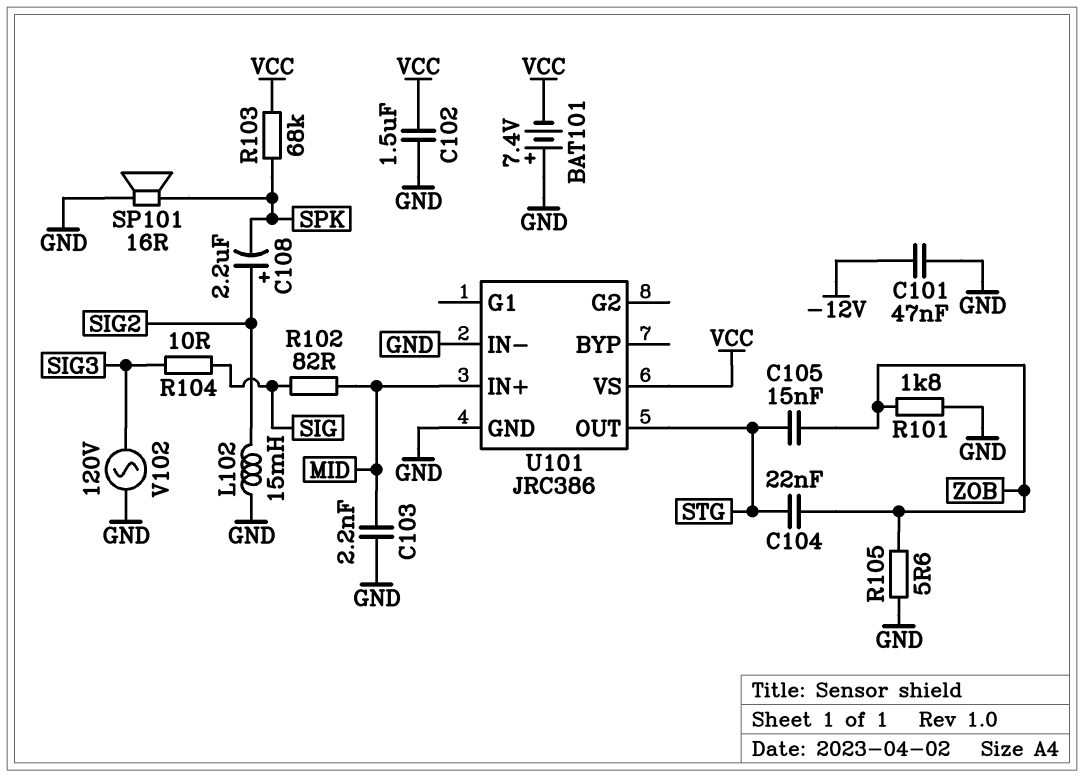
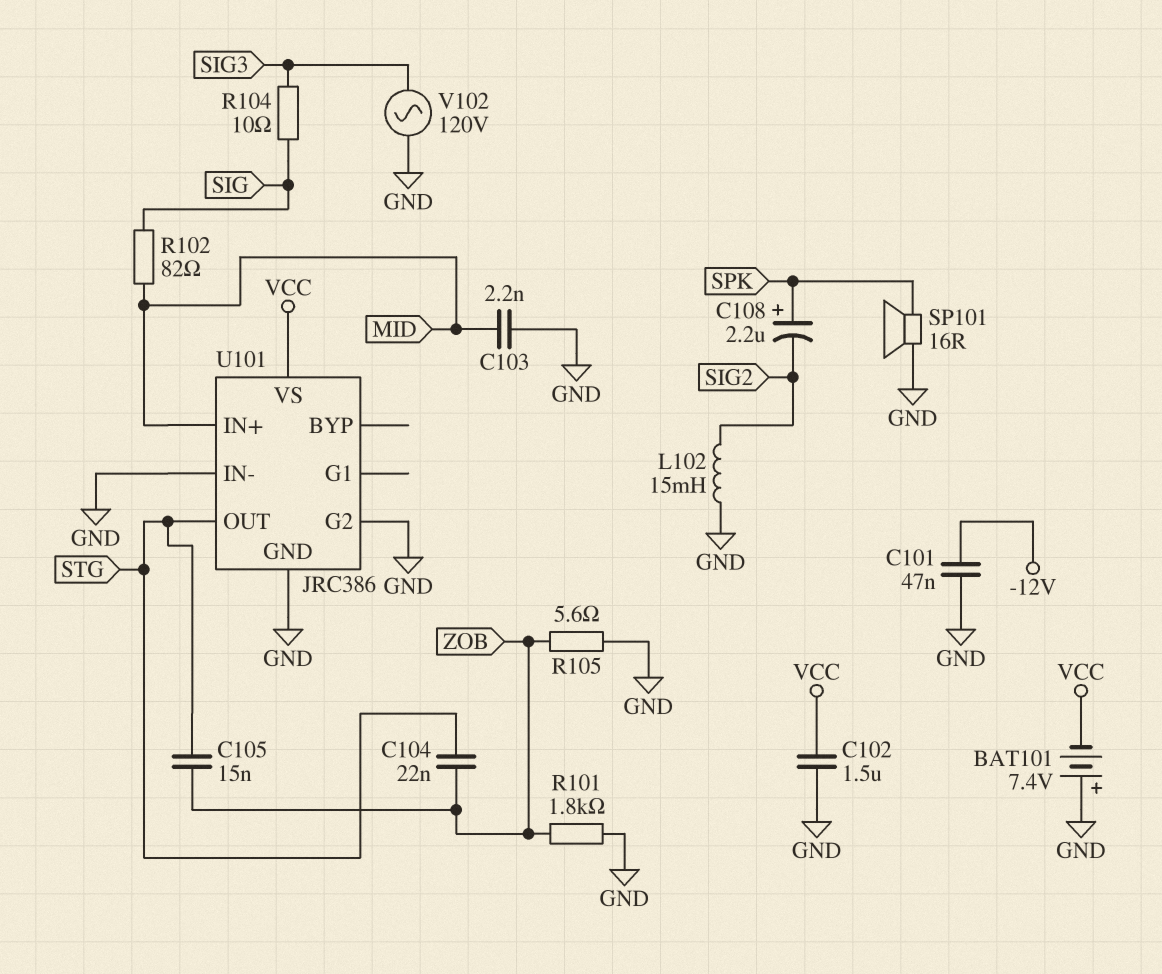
C108: 2.2uF (plus SIG2, minus SPK) -> 2.2uF (plus SPK, minus SIG2)
R103: 68k (SPK, VCC) -> none
U101 pin G2: none -> GND

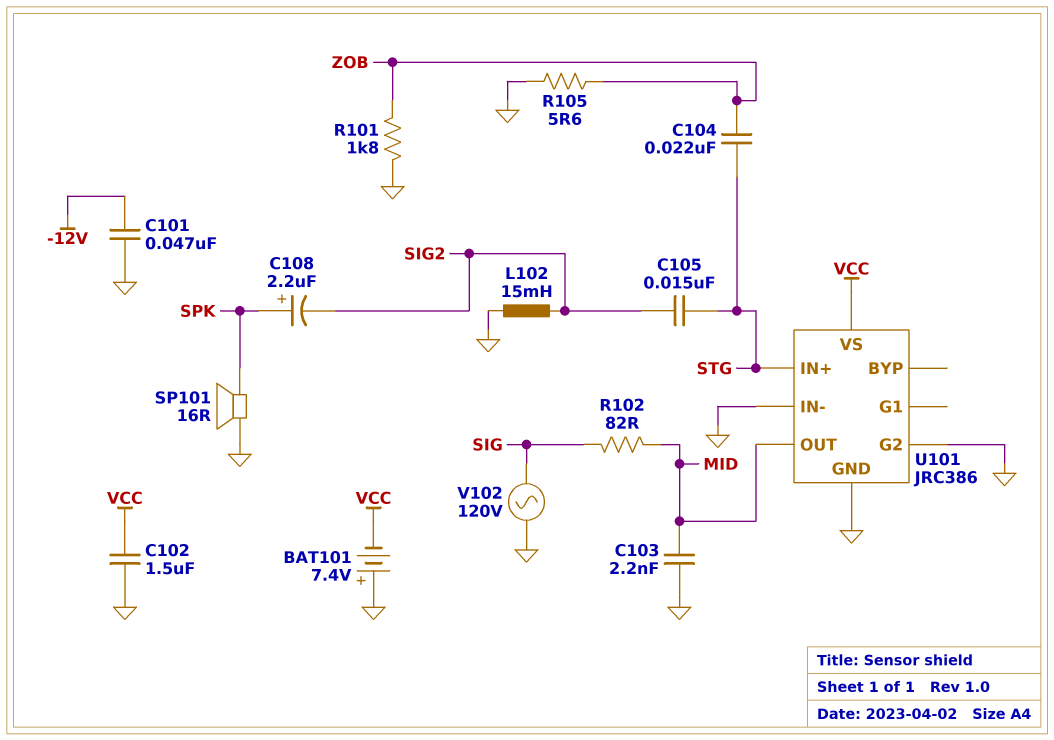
C105: 15nF (STG, ZOB) -> 15nF (SIG2, STG)
R104: 10 (SIG, SIG3) -> none
U101 pin IN+: MID -> STG
U101 pin OUT: STG -> MID
V102: AC 120V (GND, SIG3) -> AC 120V (GND, SIG)

